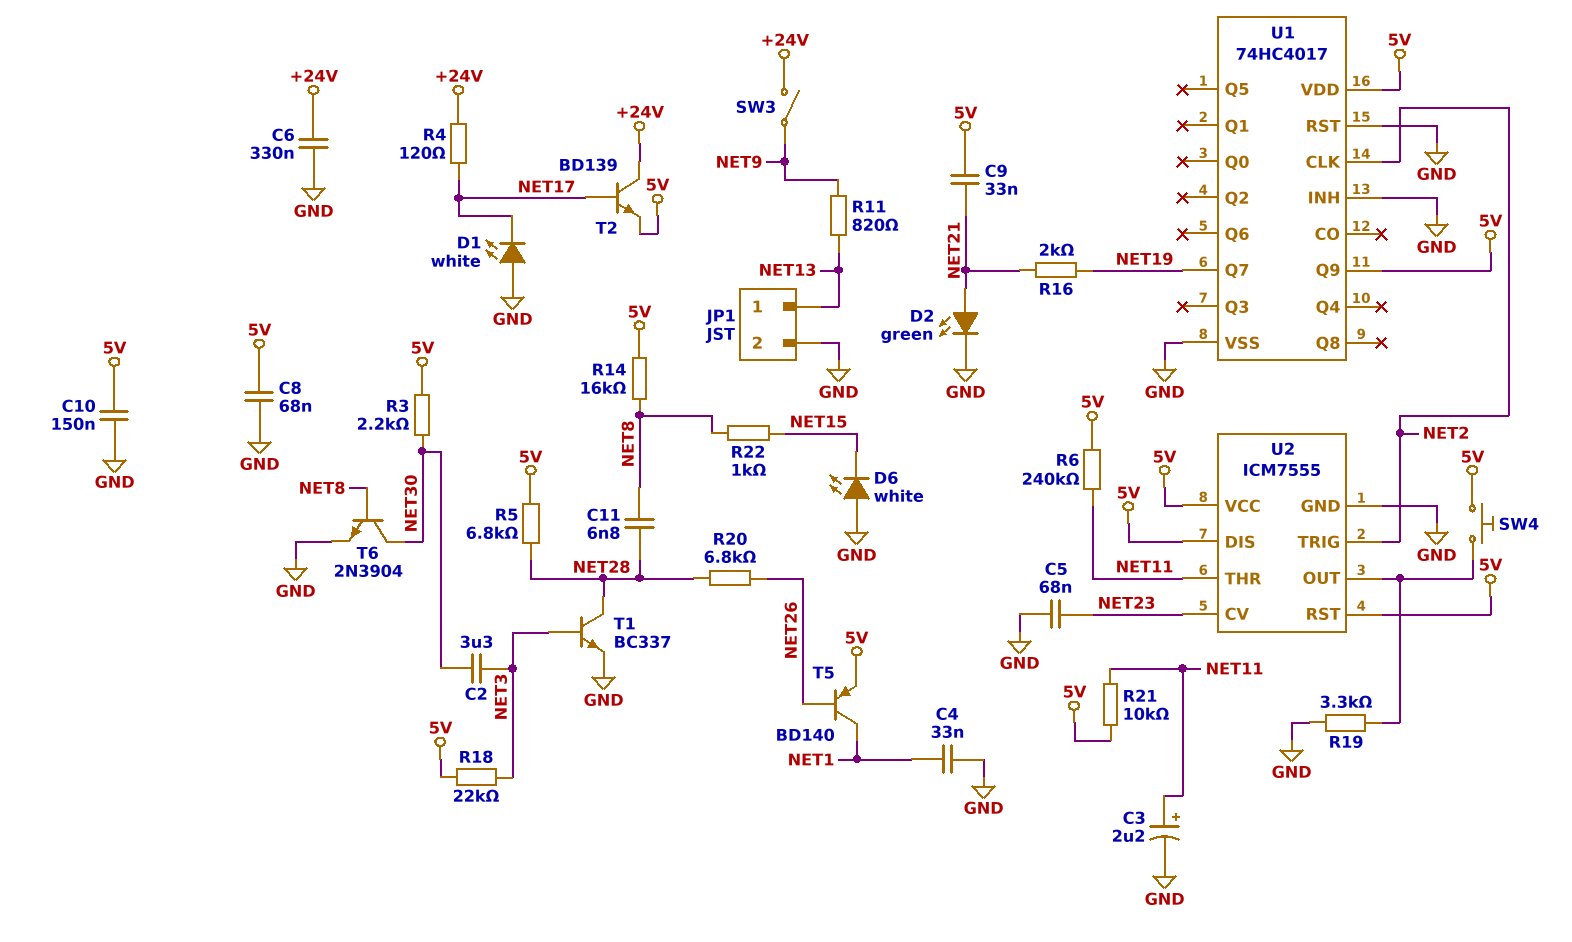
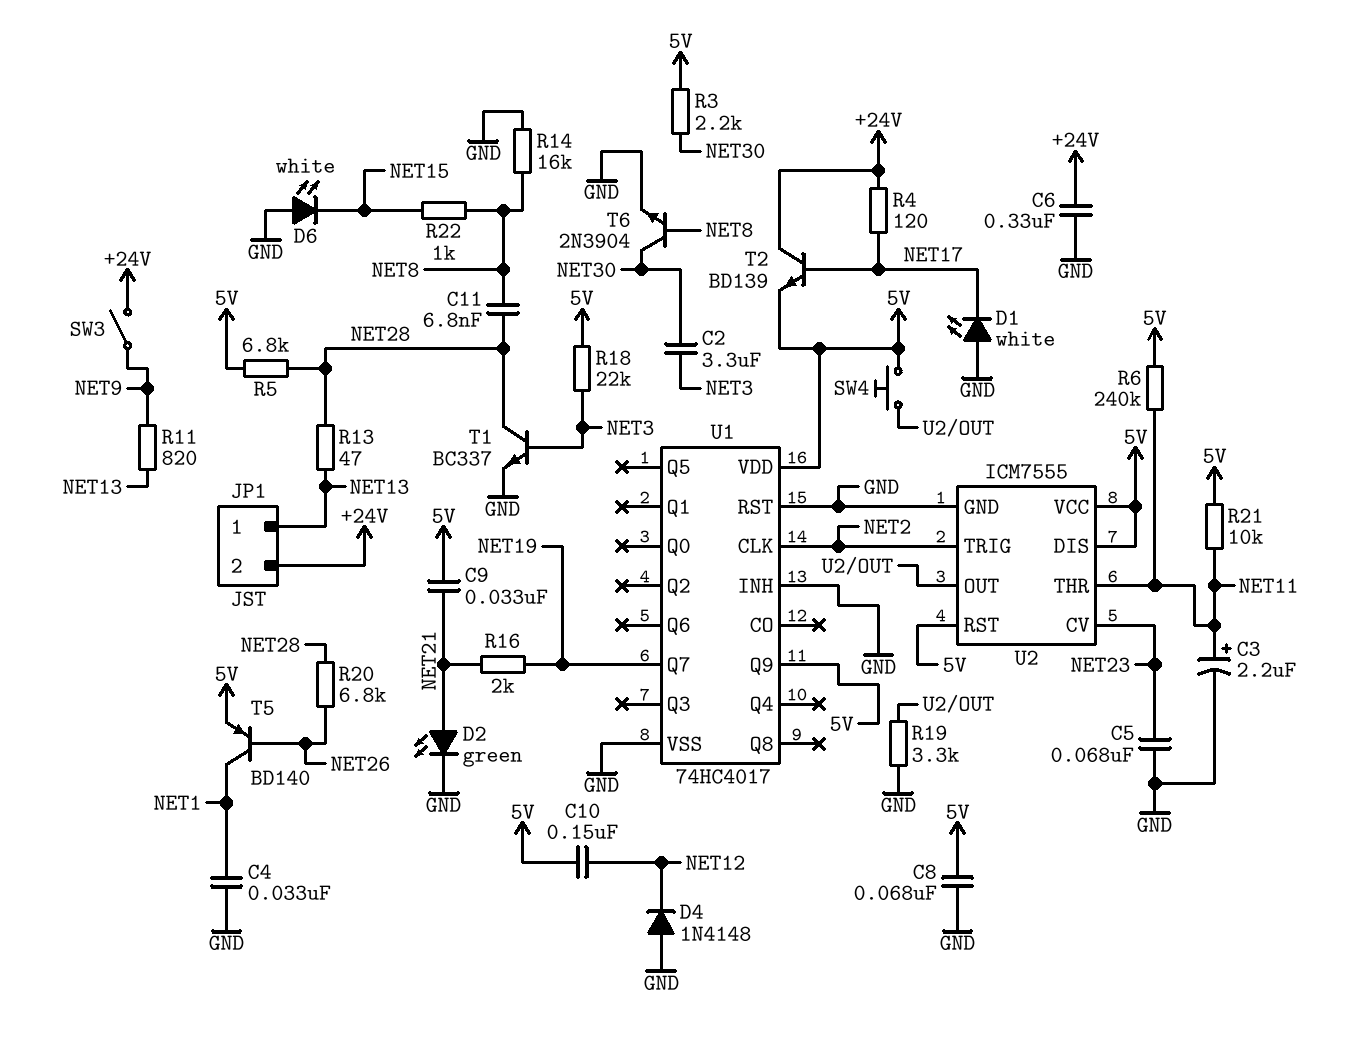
C10: 150nF (5V, GND) -> 150nF (5V, NET12)
D4: none -> diode 1N4148 (A GND, K NET12)
JP1 pin 2: GND -> +24V
R13: none -> 47 (NET13, NET28)
R14: 16k (5V, NET8) -> 16k (GND, NET8)

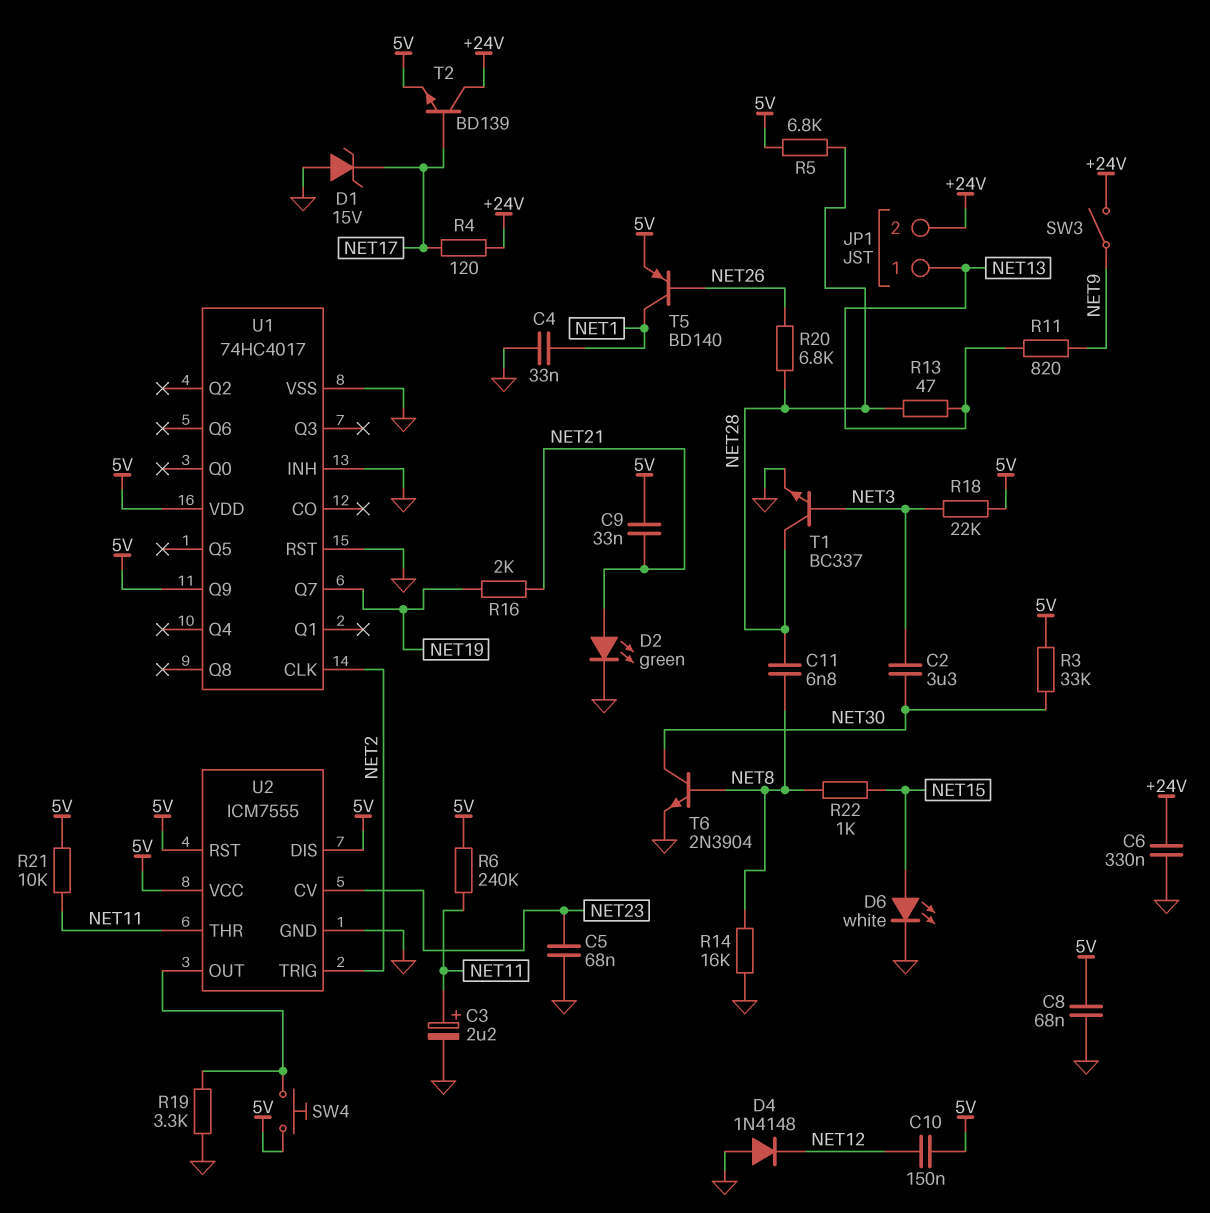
D1: LED white (A GND, K NET17) -> zener 15V (A GND, K NET17)
D6: LED white (A GND, K NET15) -> LED white (A NET15, K GND)
R3: 2.2k (5V, NET30) -> 33k (5V, NET30)

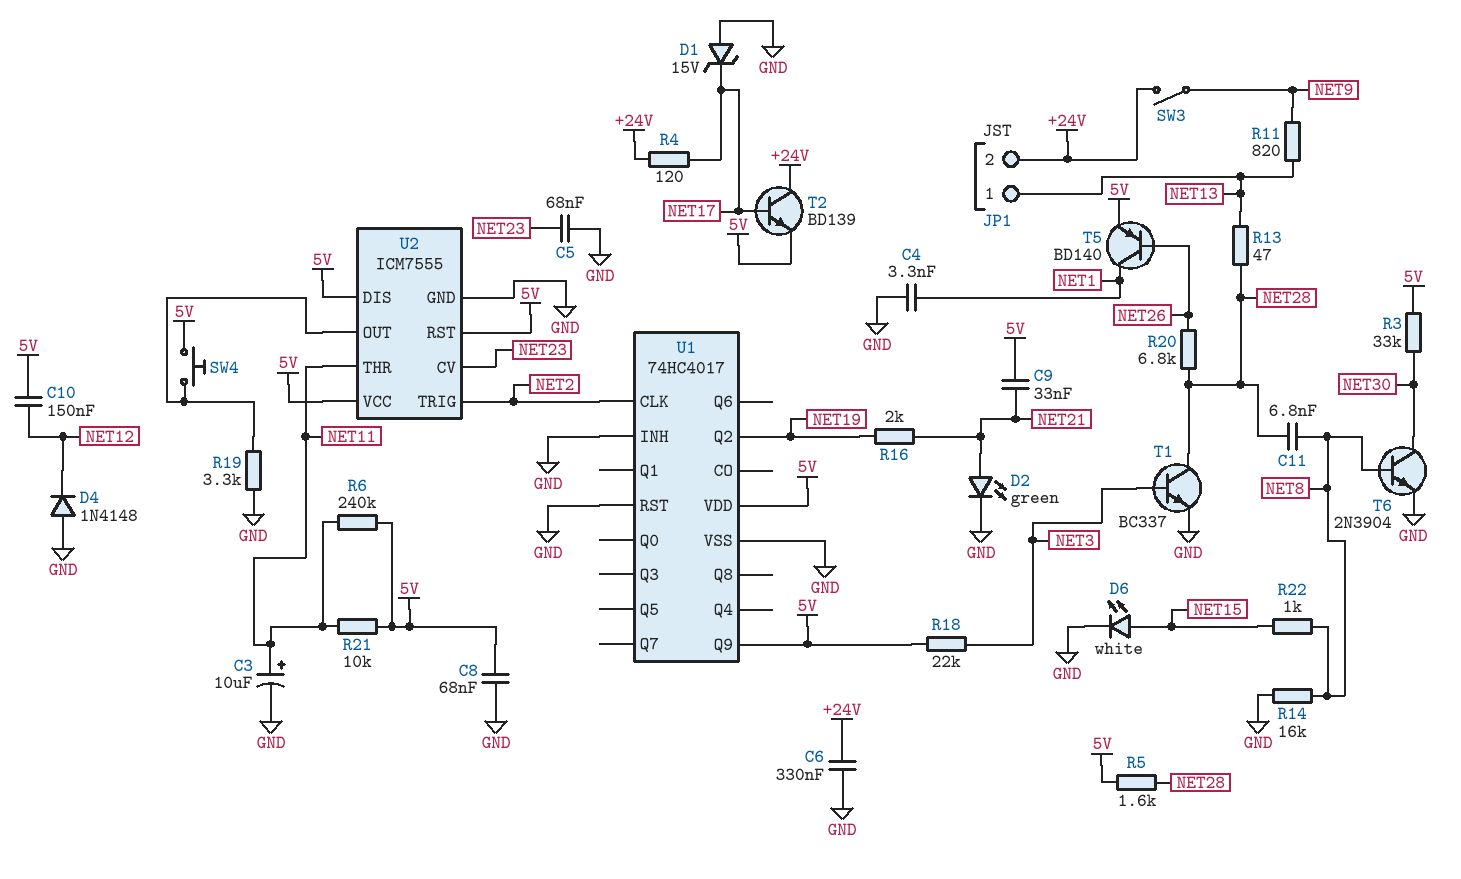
C2: 3.3uF (NET3, NET30) -> none
C3: 2.2uF (plus NET11, minus GND) -> 10uF (plus NET11, minus GND)
C4: 33nF (GND, NET1) -> 3.3nF (GND, NET1)
R5: 6.8k (5V, NET28) -> 1.6k (5V, NET28)
U1 pin Q2: none -> NET19
U1 pin Q7: NET19 -> none

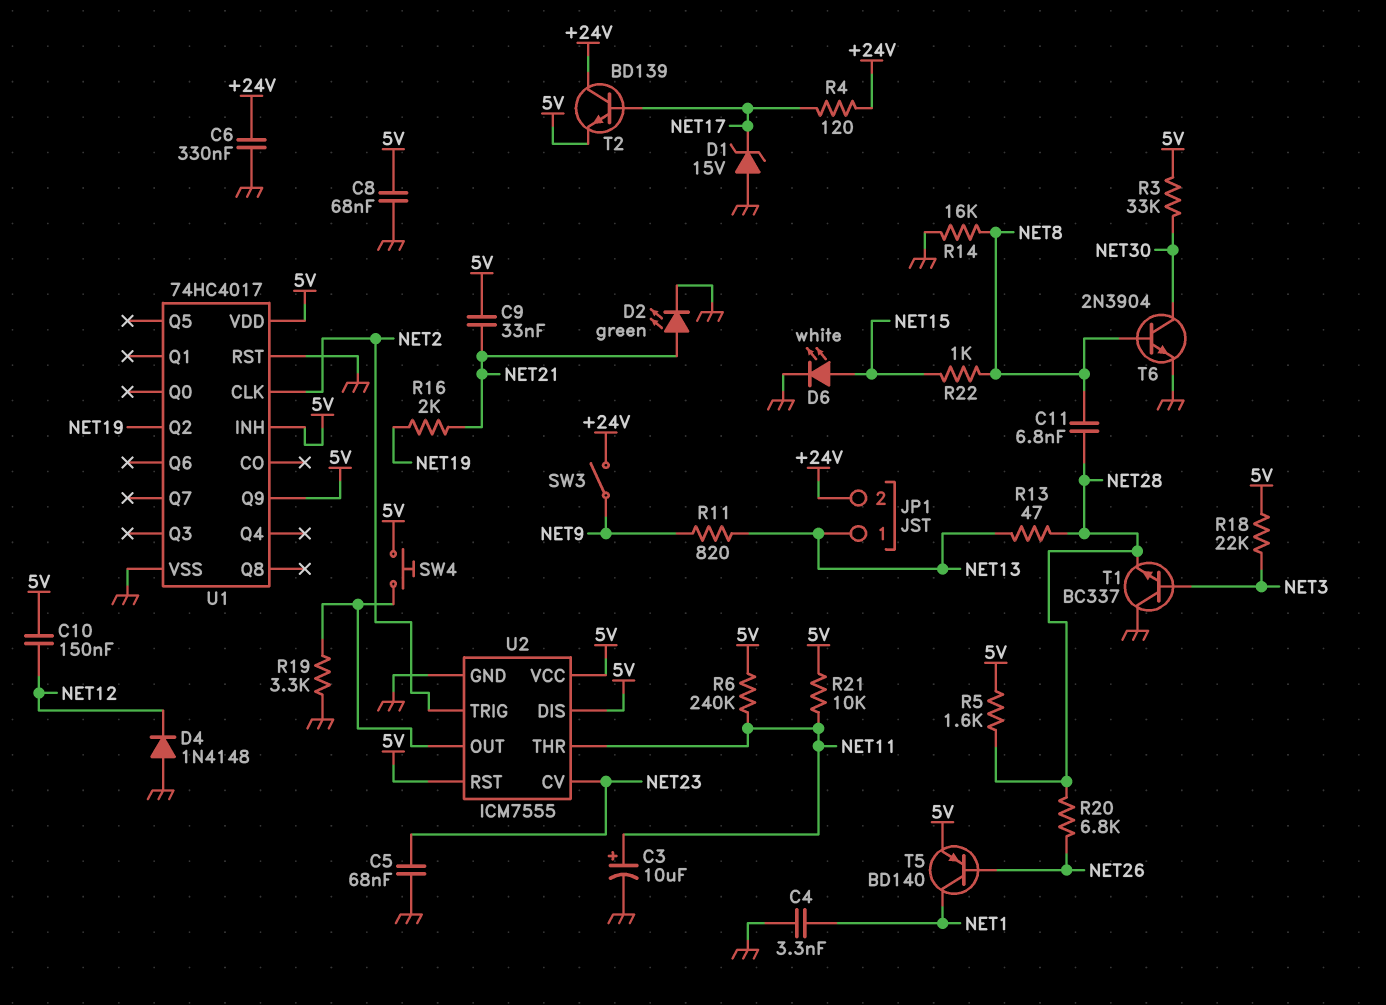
T1: NPN BC337 (B NET3, C NET28, E GND) -> NPN BC337 (B NET3, C GND, E NET28)
U1 pin INH: GND -> 5V

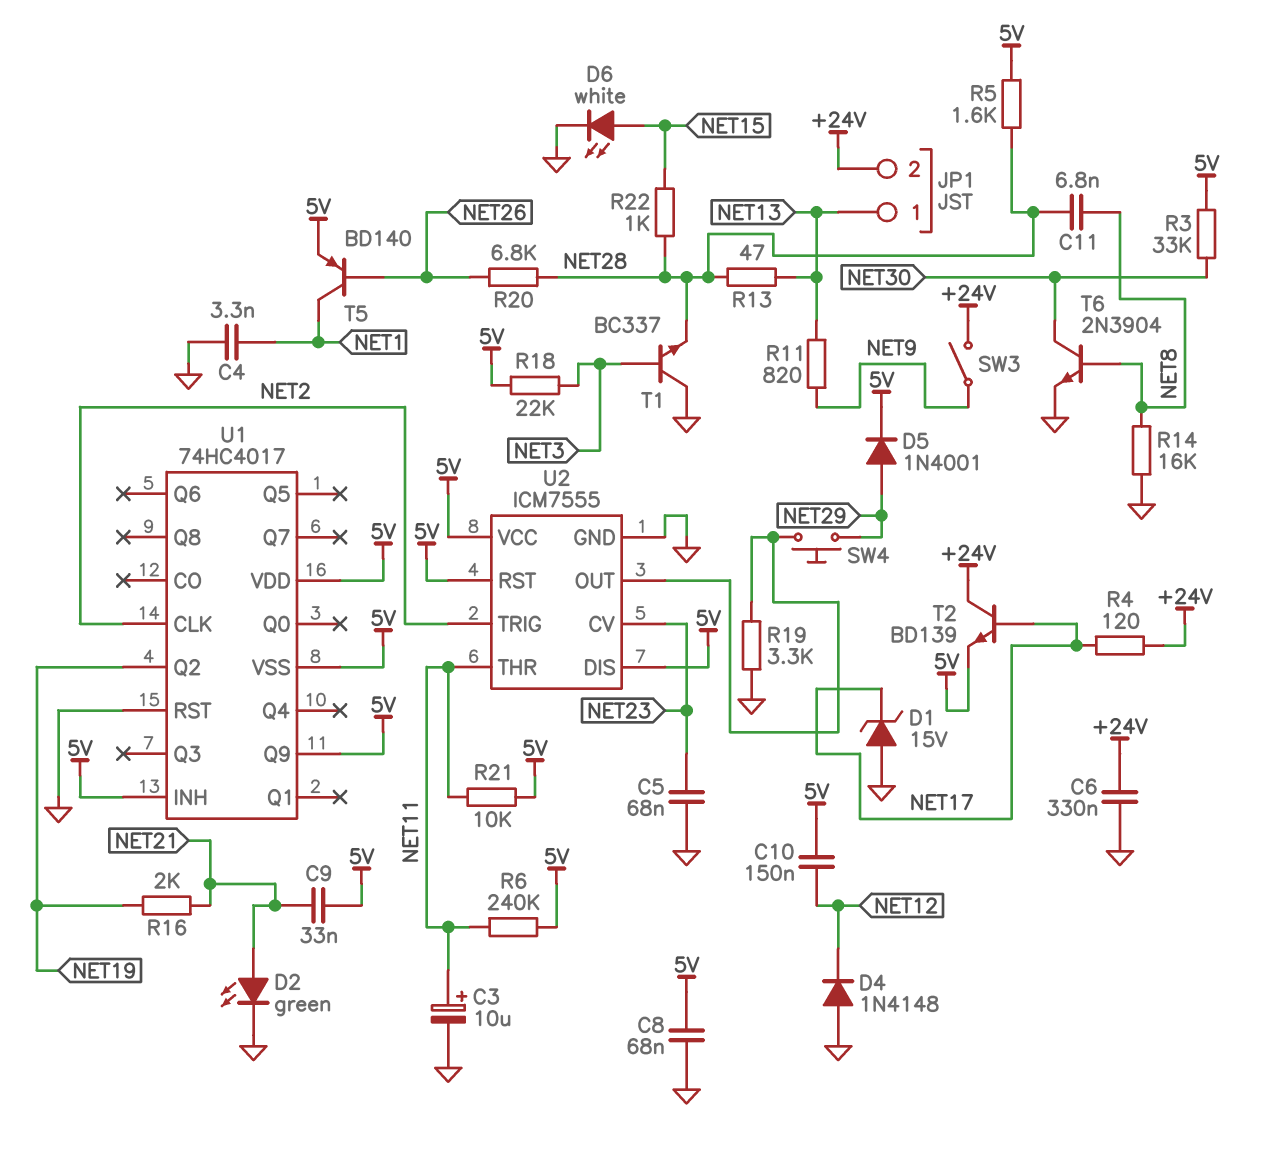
D5: none -> diode 1N4001 (A NET29, K 5V)
R22: 1k (NET8, NET15) -> 1k (NET15, NET28)
SW4: button (5V, U2/OUT) -> button (NET29, U2/OUT)
U1 pin VSS: GND -> 5V

